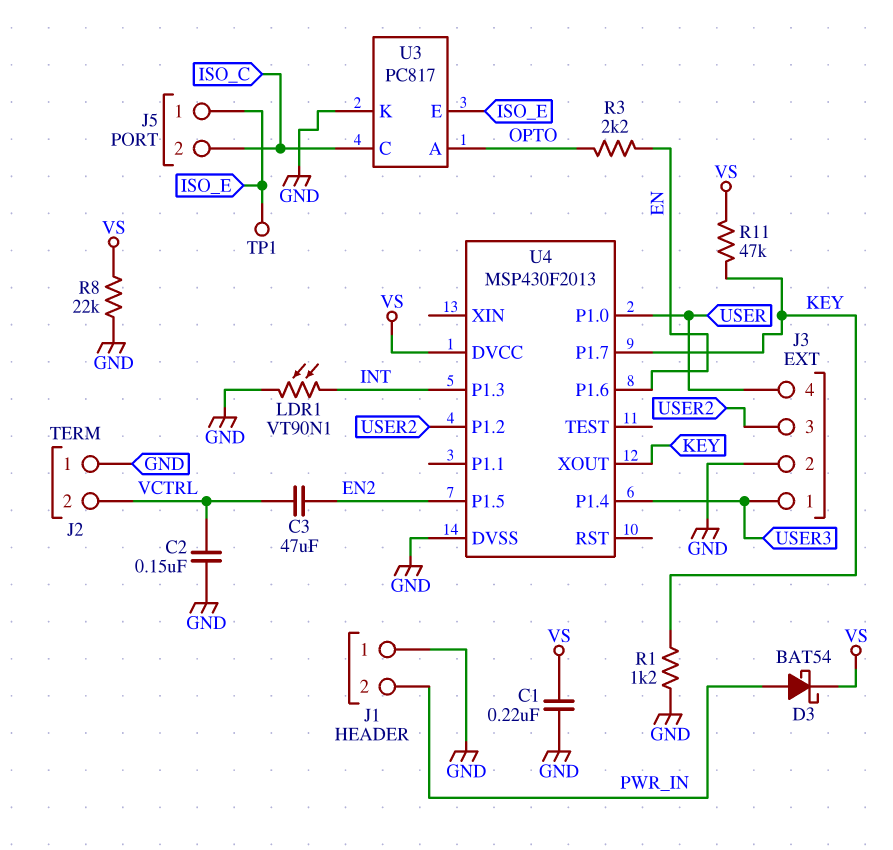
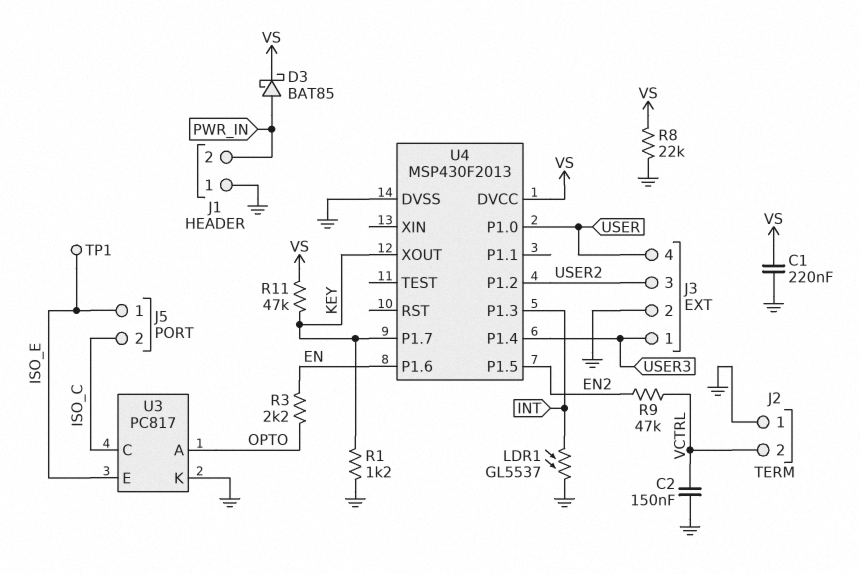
C3: 47uF (EN2, VCTRL) -> none
D3: schottky BAT54 (A PWR_IN, K VS) -> schottky BAT85 (A PWR_IN, K VS)
LDR1: VT90N1 (GND, INT) -> GL5537 (GND, INT)
R9: none -> 47k (EN2, VCTRL)

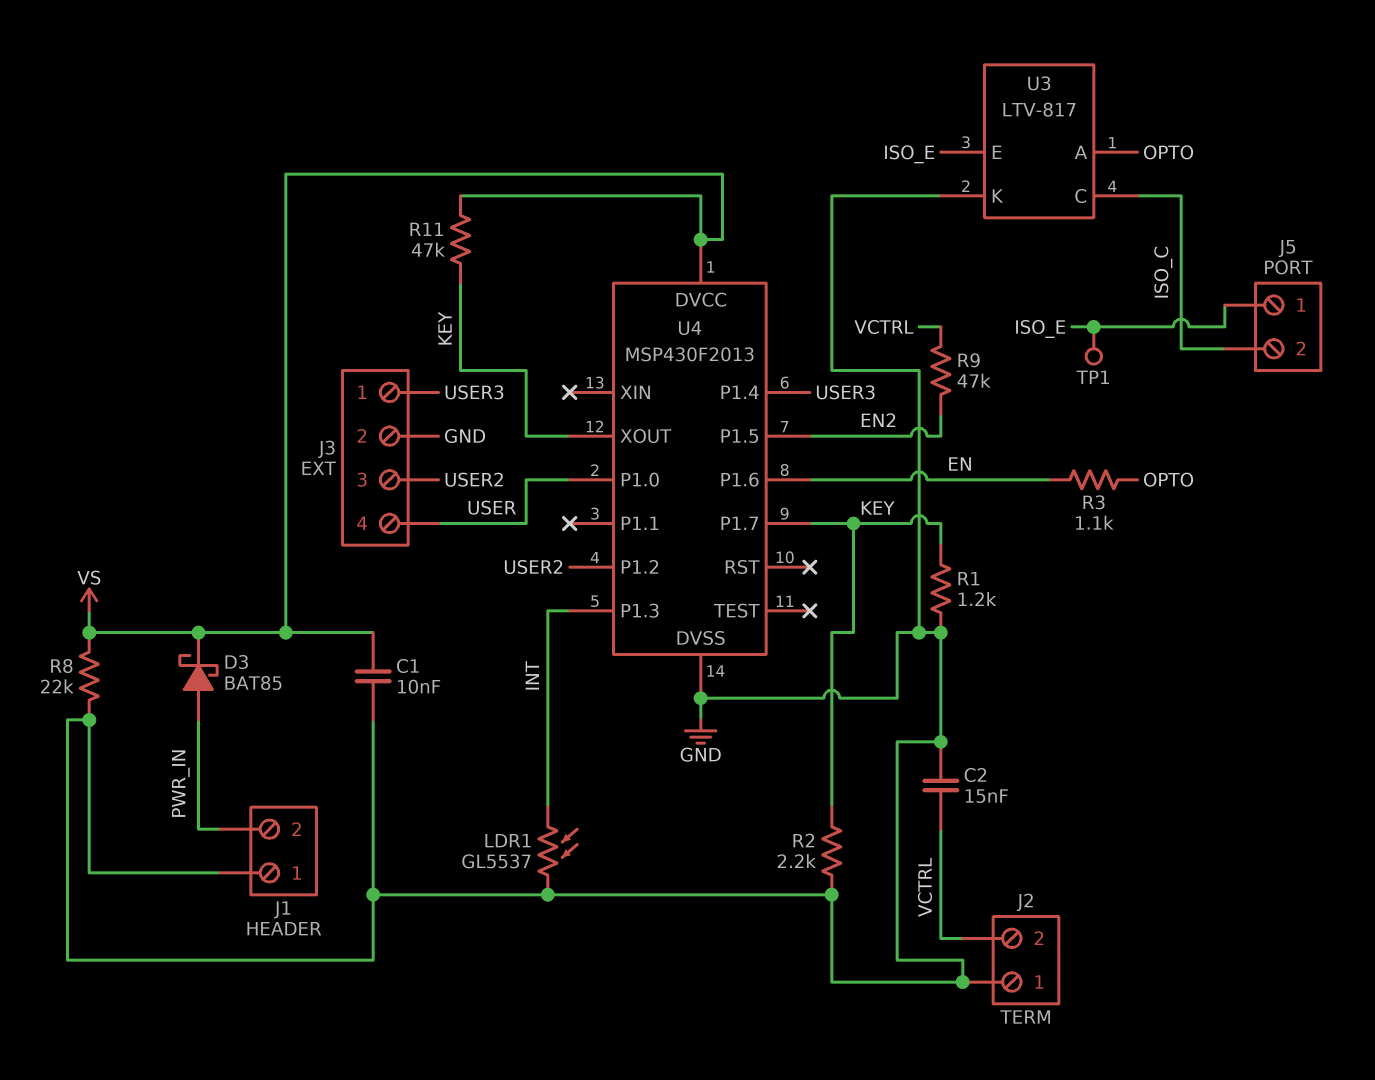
C1: 220nF (GND, VS) -> 10nF (GND, VS)
C2: 150nF (GND, VCTRL) -> 15nF (GND, VCTRL)
R2: none -> 2.2k (GND, KEY)
R3: 2.2k (EN, OPTO) -> 1.1k (EN, OPTO)
U3: PC817 -> LTV-817

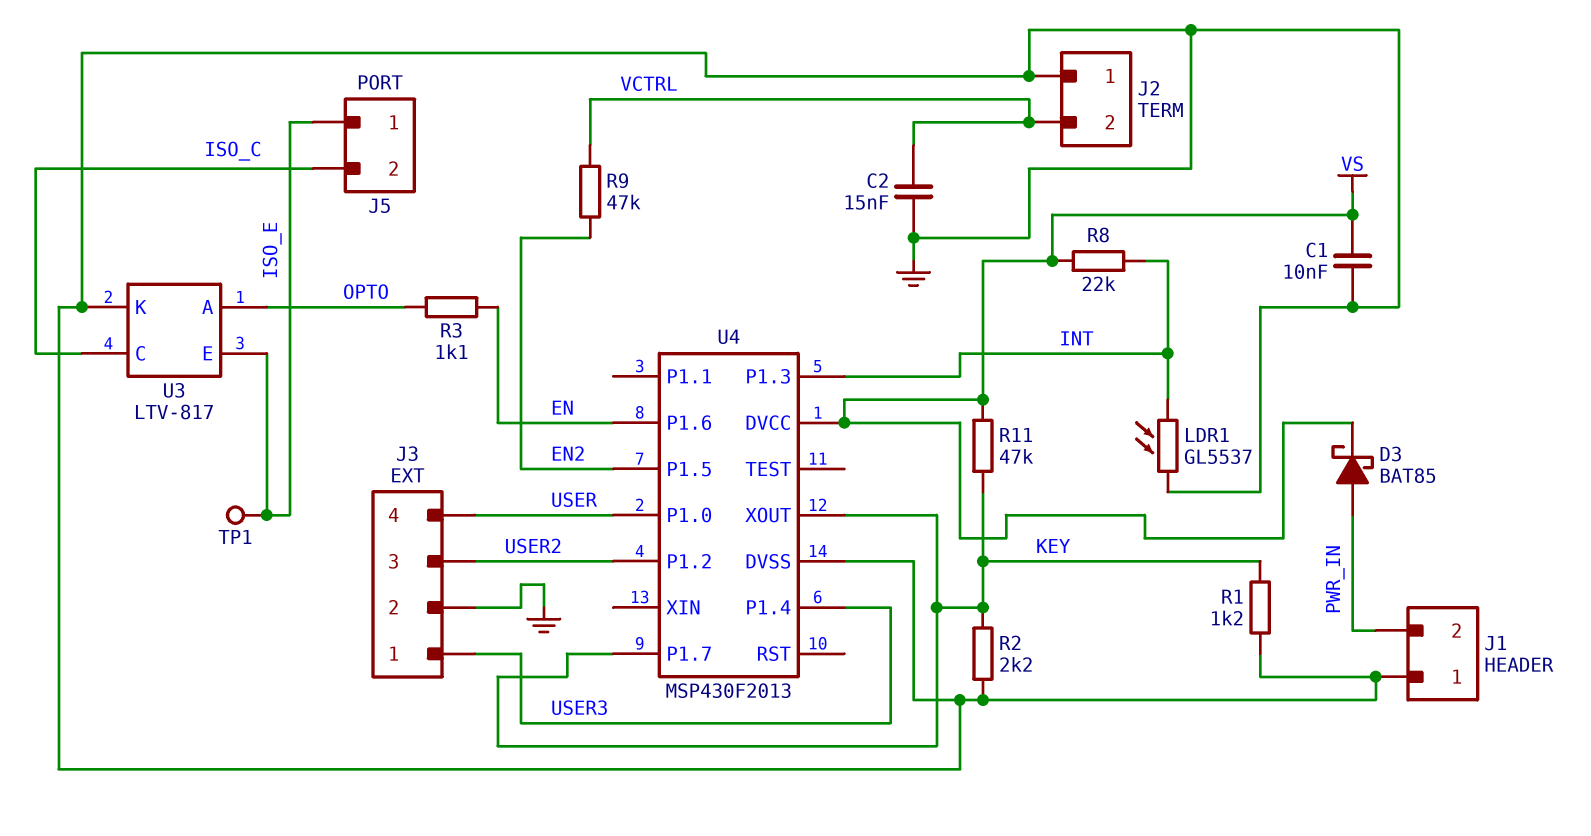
R8: 22k (GND, VS) -> 22k (INT, VS)

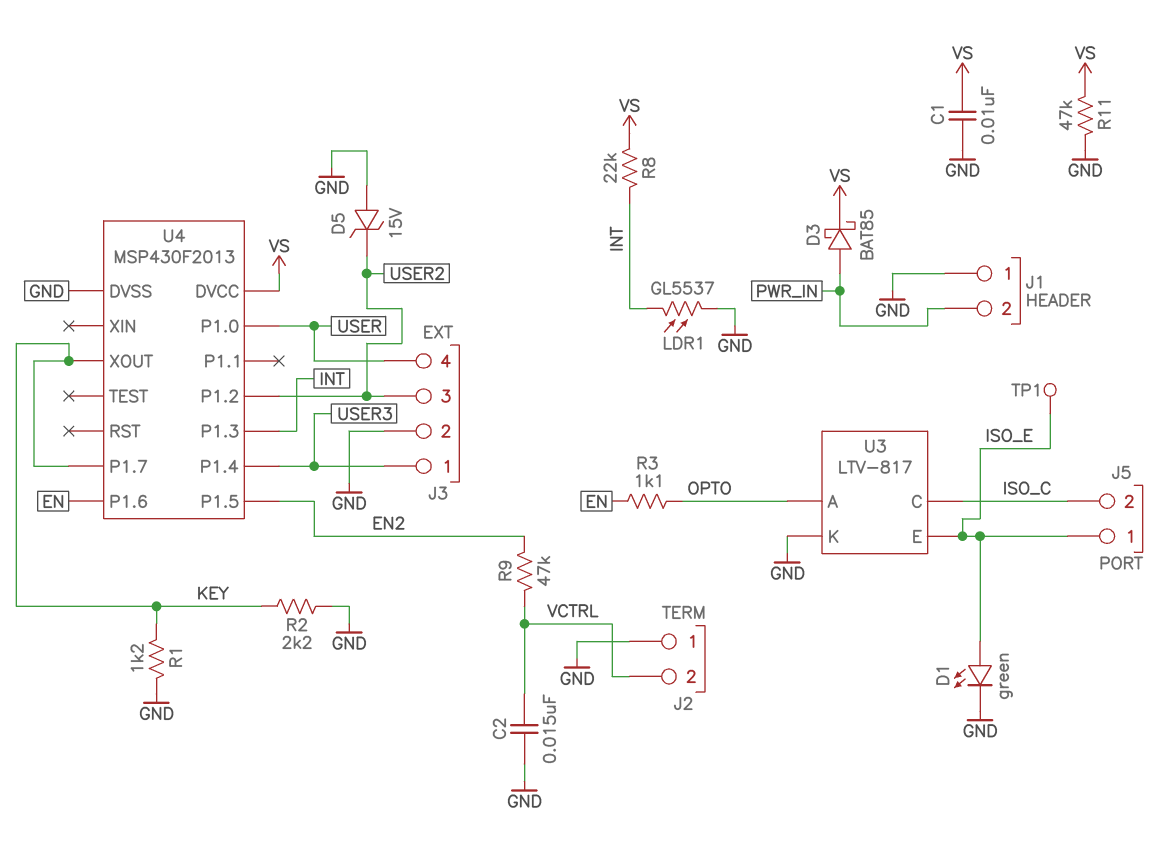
D1: none -> LED green (A ISO_E, K GND)
D5: none -> zener 15V (A GND, K USER2)
R11: 47k (KEY, VS) -> 47k (GND, VS)

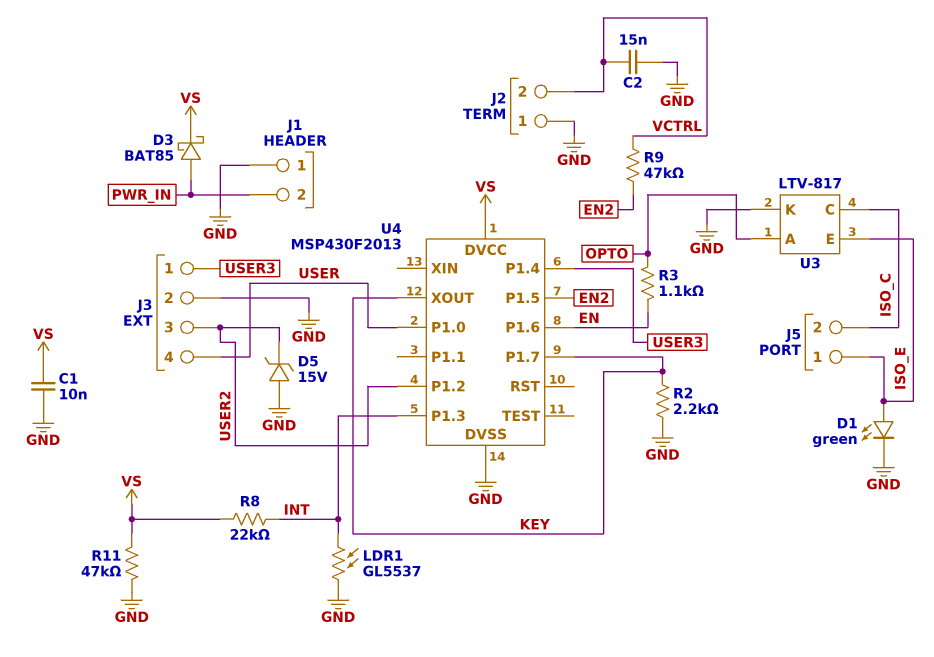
R1: 1.2k (GND, KEY) -> none
TP1: test point (ISO_E) -> none

